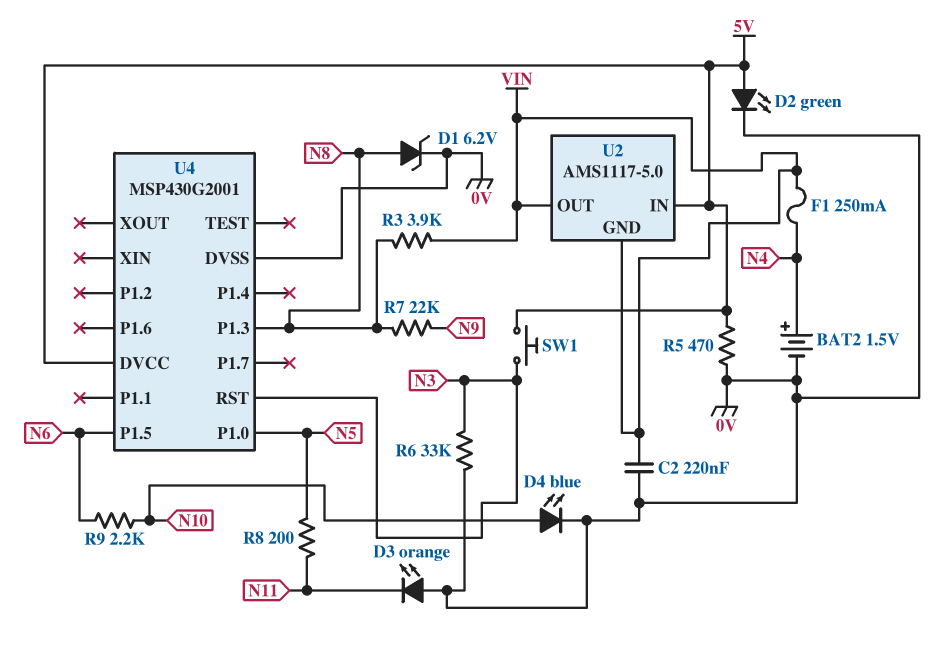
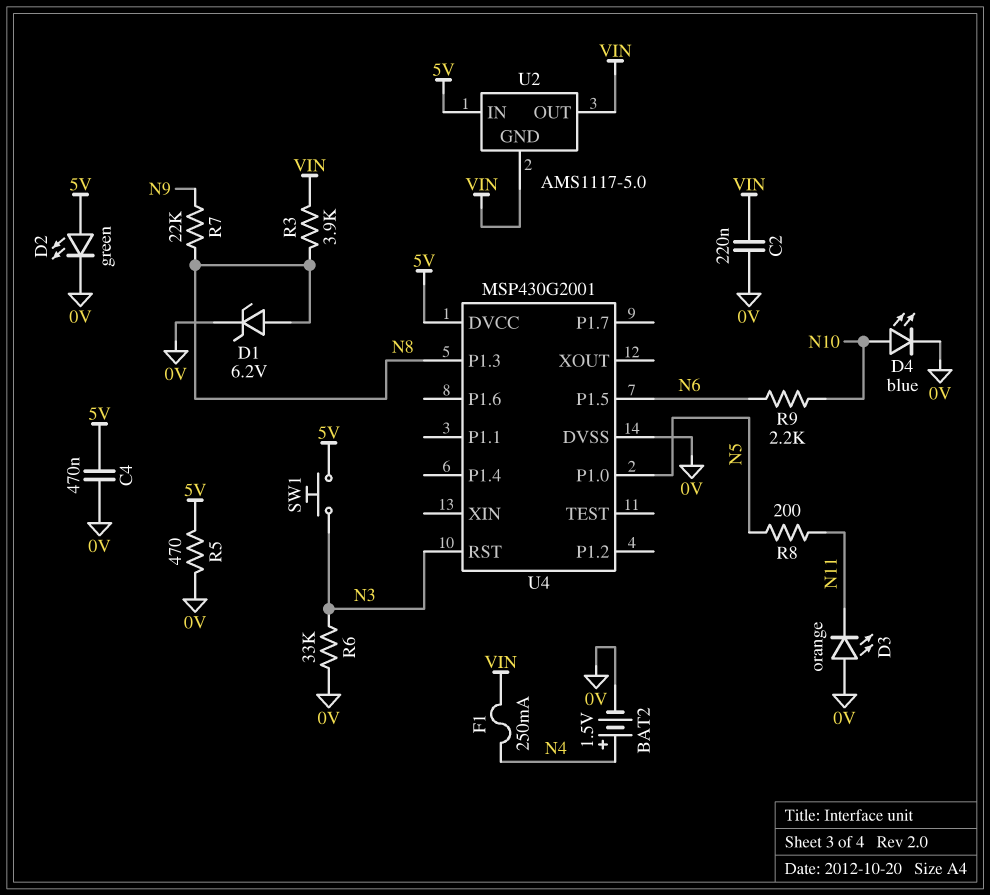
C4: none -> 470nF (0V, 5V)

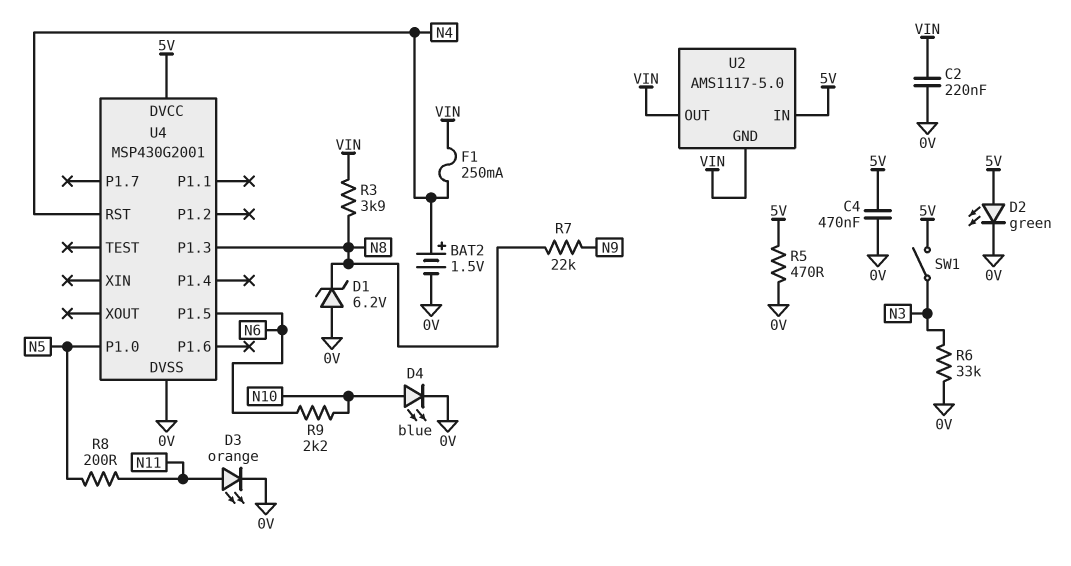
D1: zener 6.2V (A N8, K 0V) -> zener 6.2V (A 0V, K N8)
D3: LED orange (A 0V, K N11) -> LED orange (A N11, K 0V)
SW1: button (5V, N3) -> switch (5V, N3)
U4 pin RST: N3 -> N4

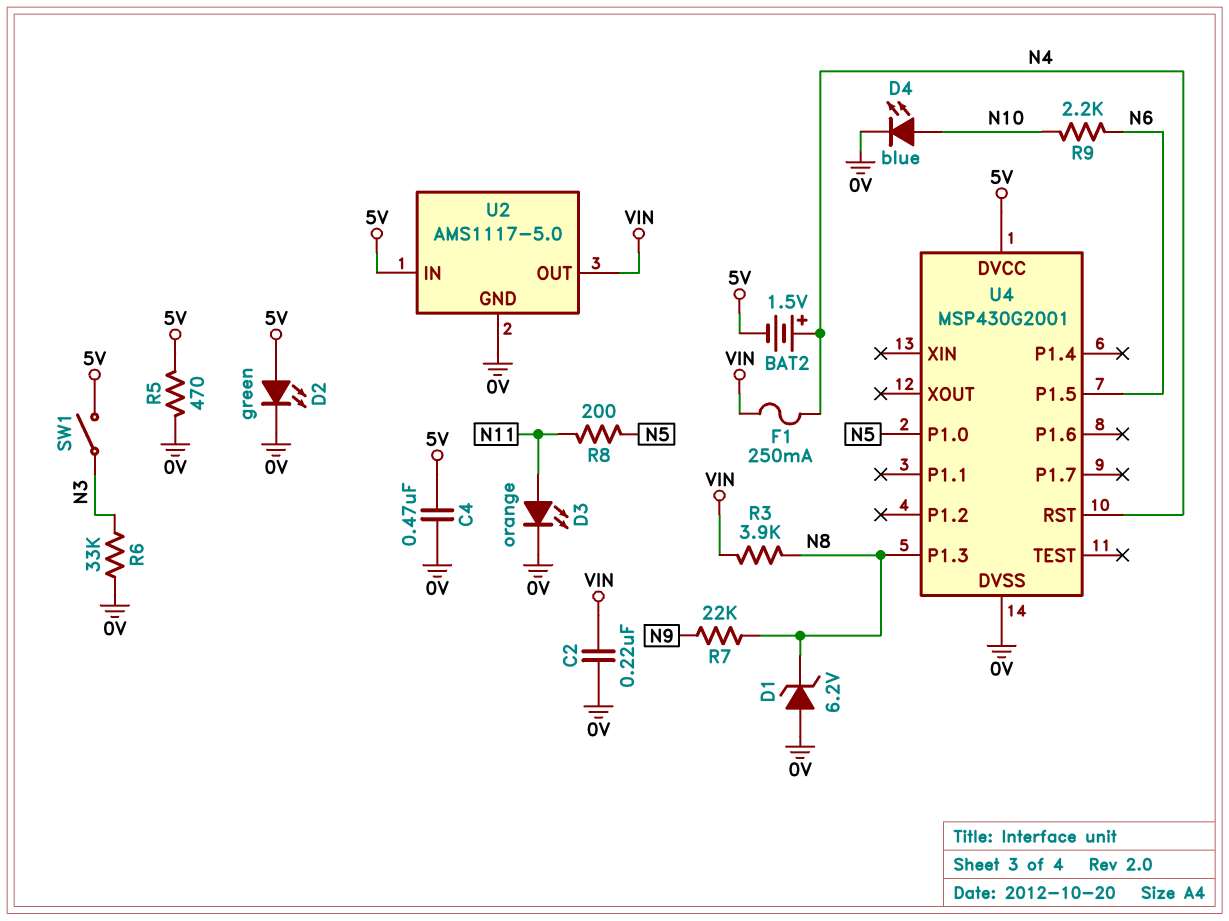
BAT2: 1.5V (plus N4, minus 0V) -> 1.5V (plus N4, minus 5V)
U2 pin GND: VIN -> 0V

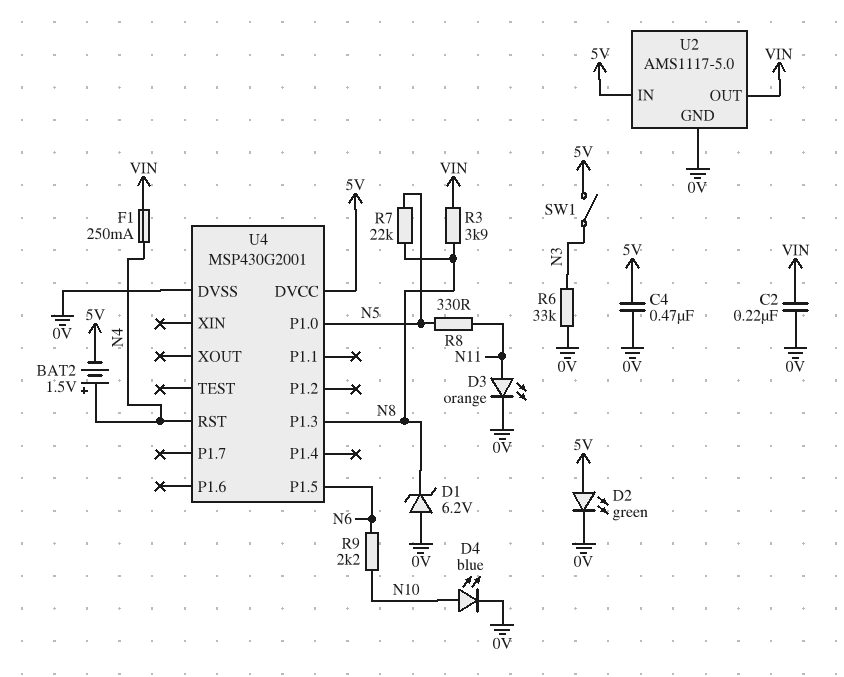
R5: 470 (0V, 5V) -> none
R7: 22k (N8, N9) -> 22k (N5, N8)
R8: 200 (N5, N11) -> 330 (N5, N11)

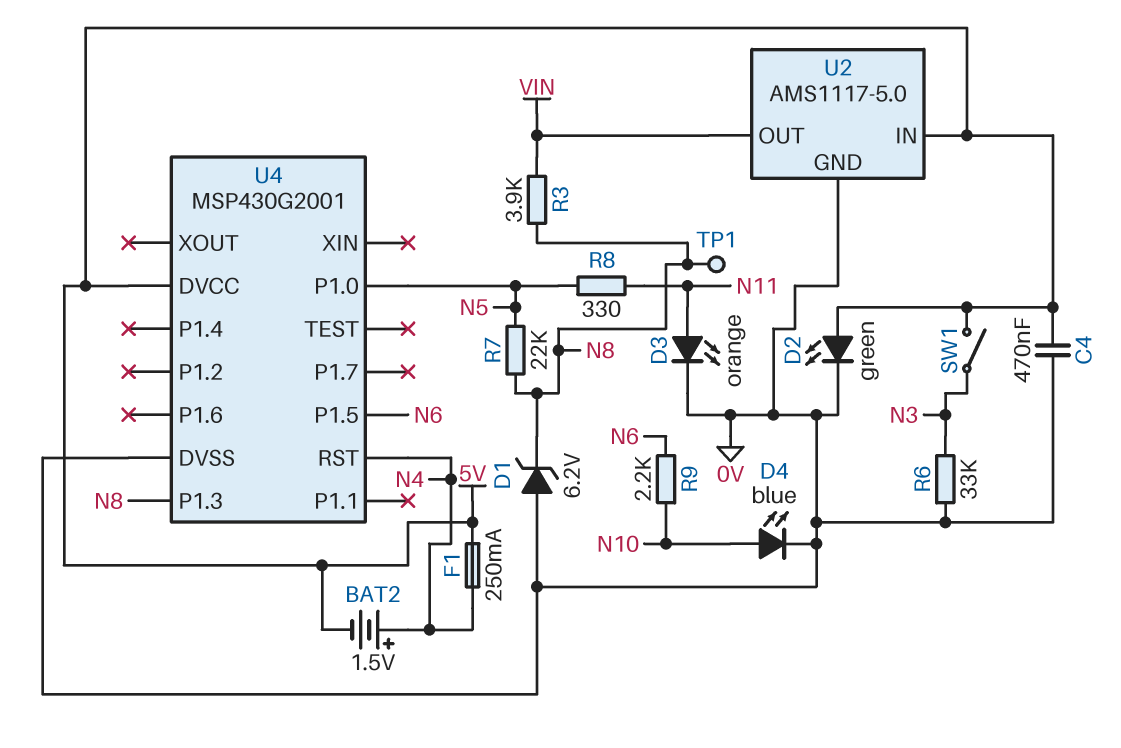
C2: 220nF (0V, VIN) -> none
F1: 250mA (N4, VIN) -> 250mA (5V, N4)
TP1: none -> test point (N8)

